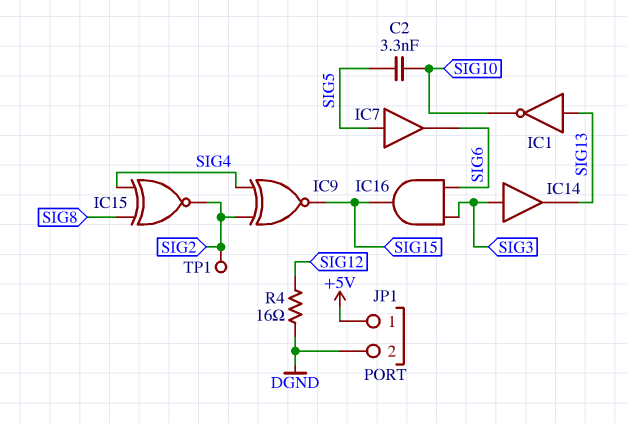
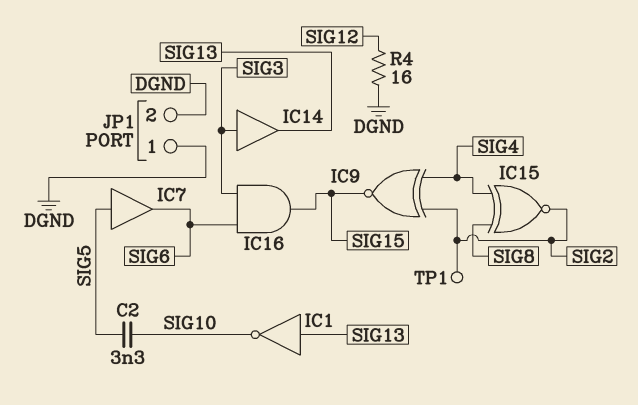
JP1 pin 1: +5V -> DGND

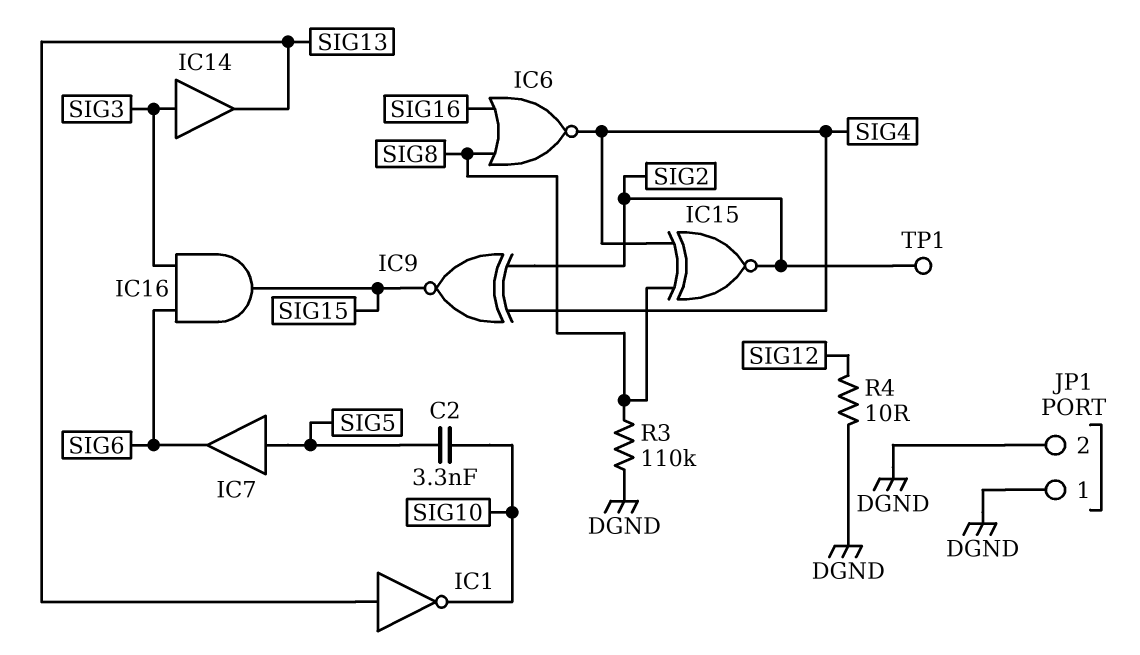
IC6: none -> NOR (in SIG8, in SIG16, out SIG4)
R3: none -> 110k (DGND, SIG8)
R4: 16 (DGND, SIG12) -> 10 (DGND, SIG12)

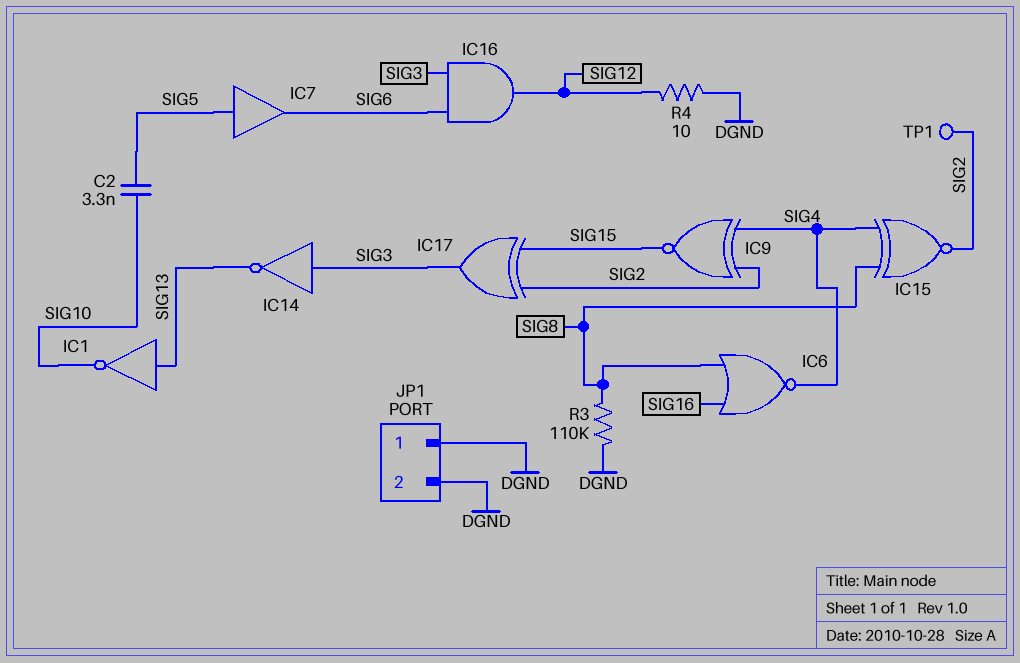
IC14: buffer (in SIG3, out SIG13) -> NOT (in SIG3, out SIG13)
IC16: AND (in SIG3, in SIG6, out SIG15) -> AND (in SIG3, in SIG6, out SIG12)
IC17: none -> XOR (in SIG2, in SIG15, out SIG3)

